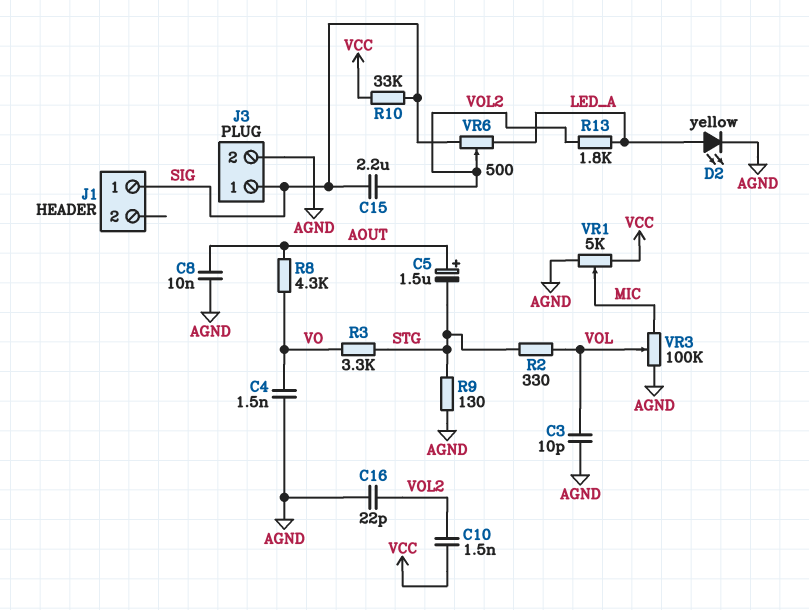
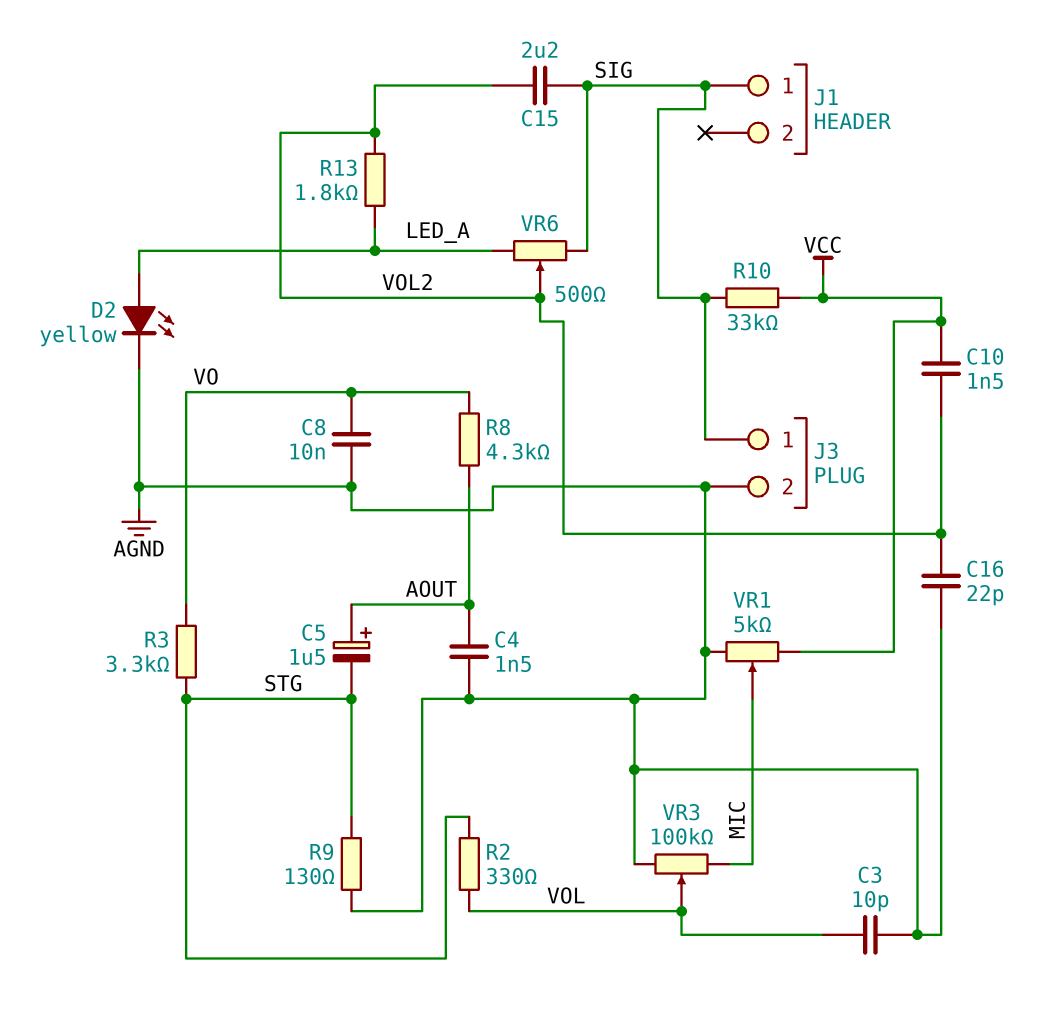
C4: 1.5nF (AGND, VO) -> 1.5nF (AGND, AOUT)
C8: 10nF (AGND, AOUT) -> 10nF (AGND, VO)

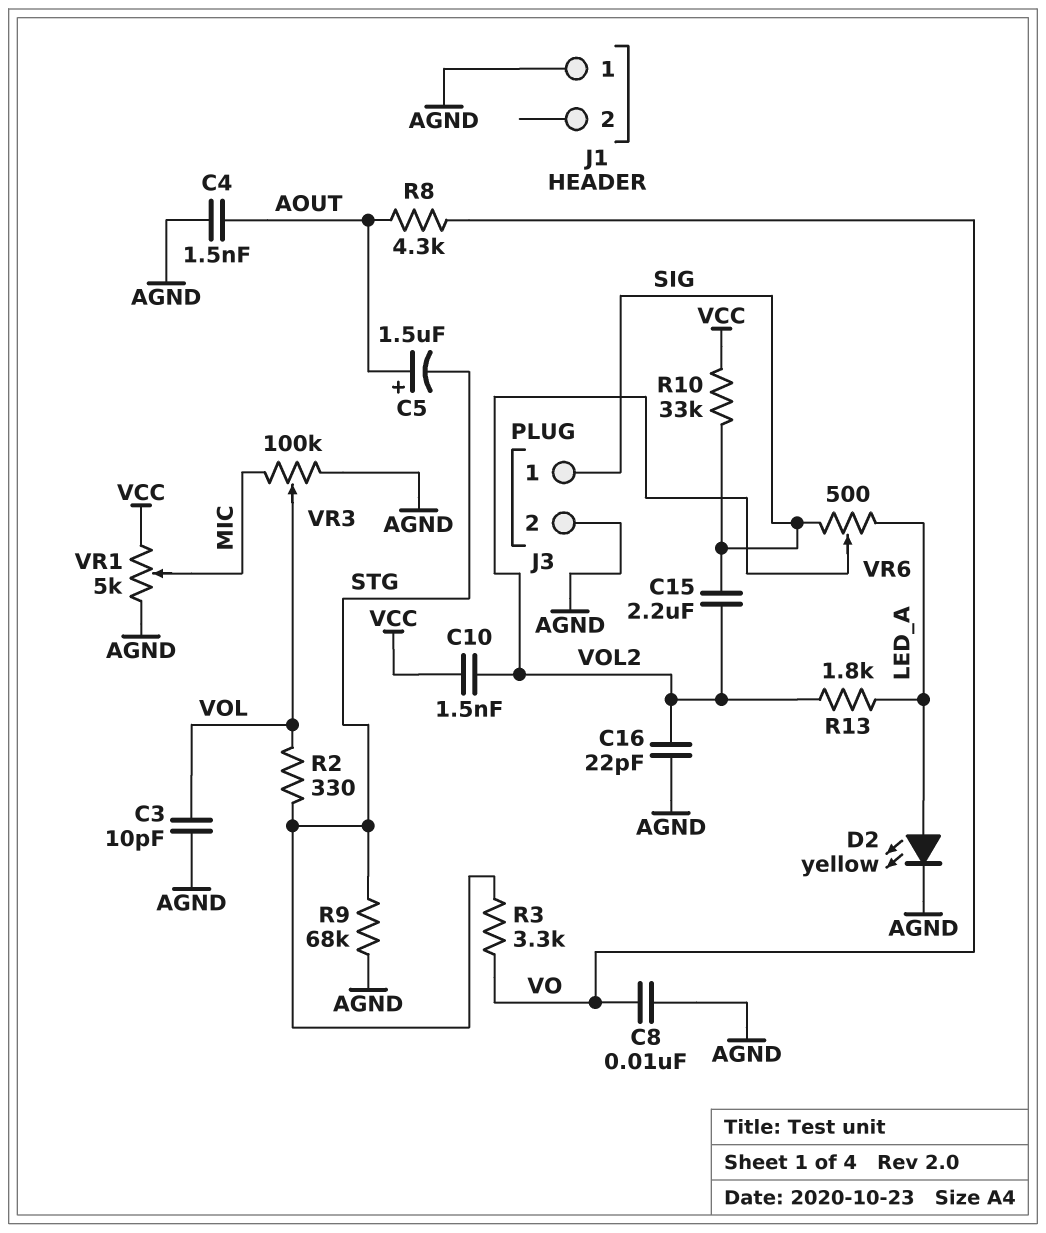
J1 pin 1: SIG -> AGND
R9: 130 (AGND, STG) -> 68k (AGND, STG)

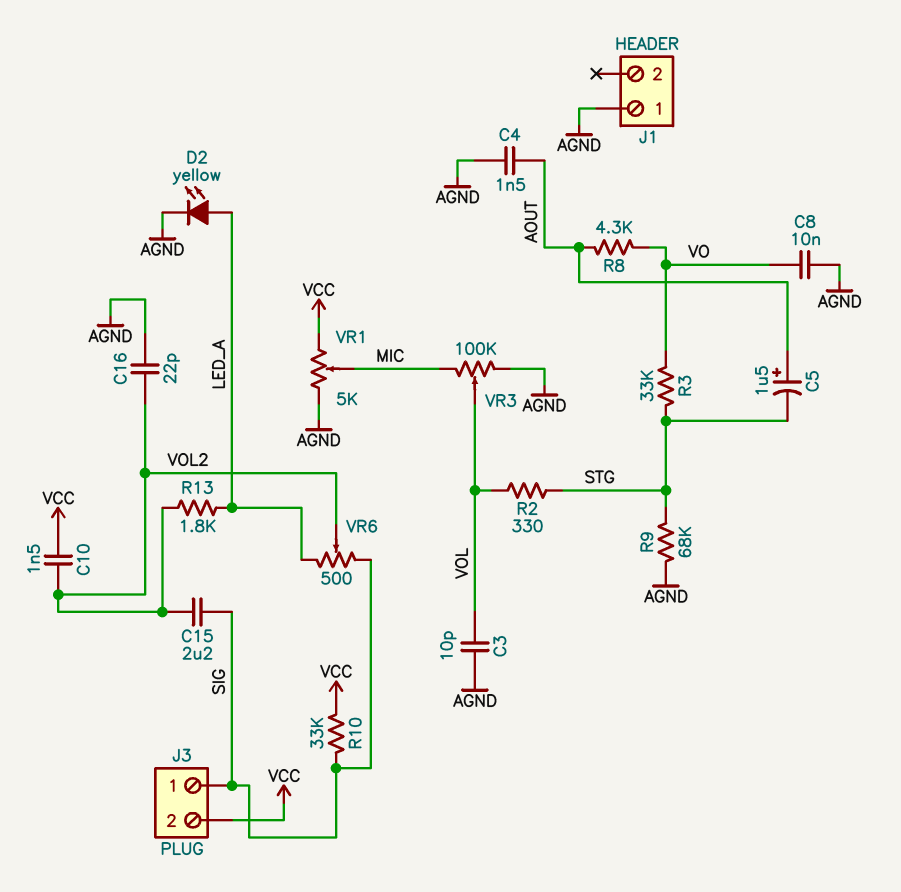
J3 pin 2: AGND -> VCC
R3: 3.3k (STG, VO) -> 33k (STG, VO)

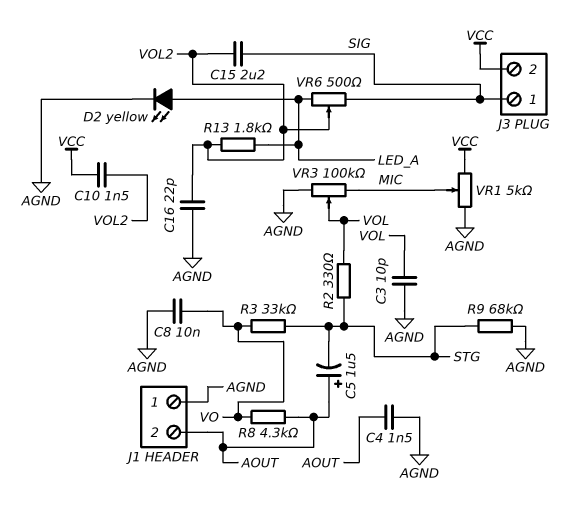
J1 pin 2: none -> AOUT
R10: 33k (SIG, VCC) -> none

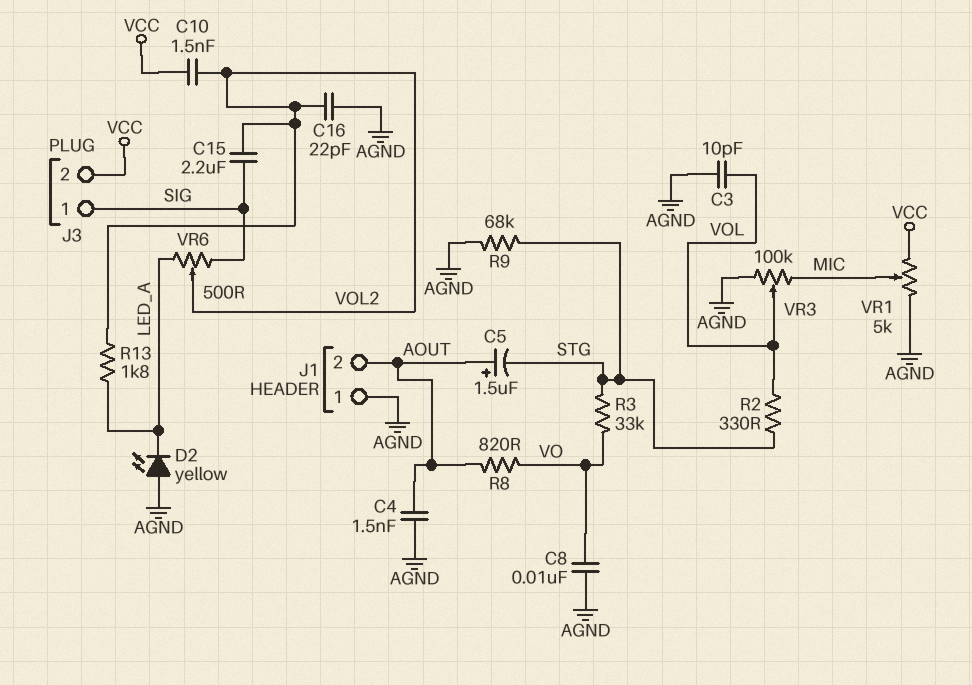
D2: LED yellow (A LED_A, K AGND) -> LED yellow (A AGND, K LED_A)
R8: 4.3k (AOUT, VO) -> 820 (AOUT, VO)

